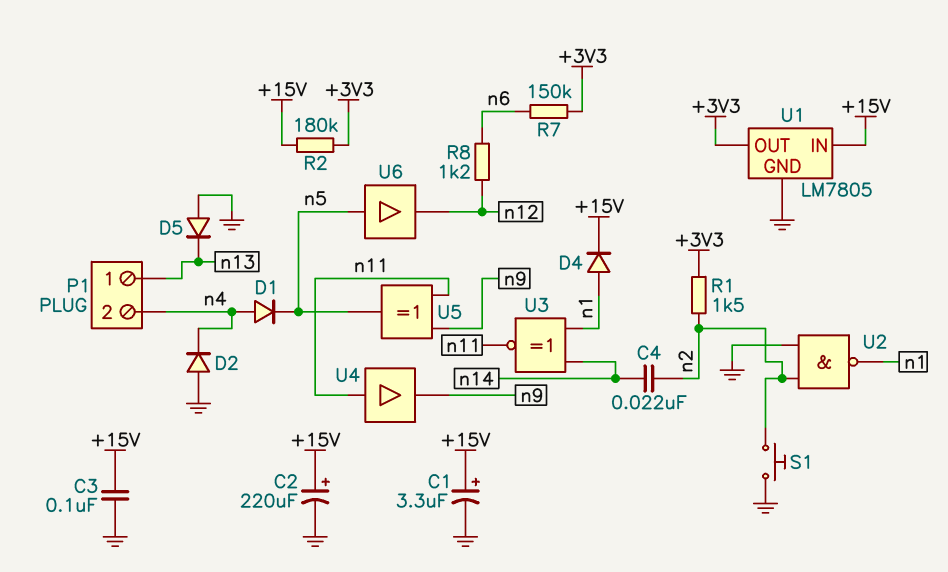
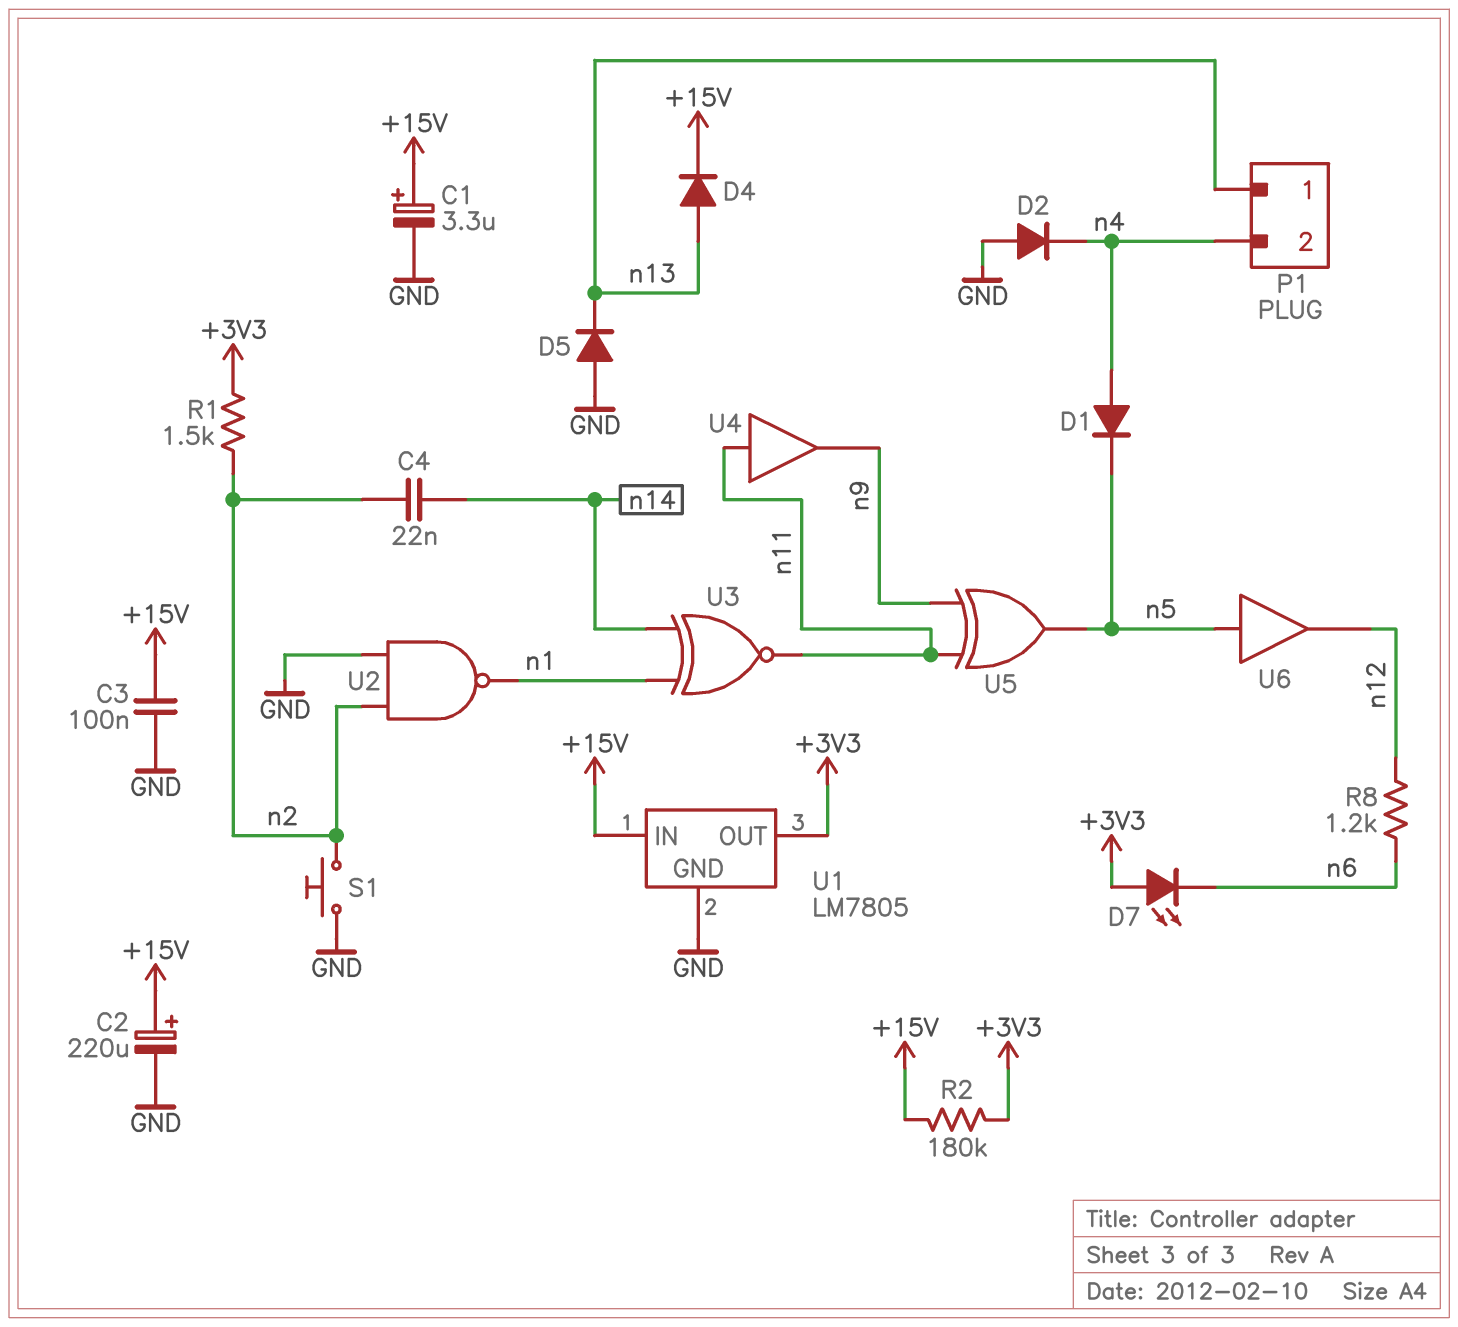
D4: diode (A n1, K +15V) -> diode (A n13, K +15V)
D7: none -> LED (A +3V3, K n6)
R7: 150k (+3V3, n6) -> none

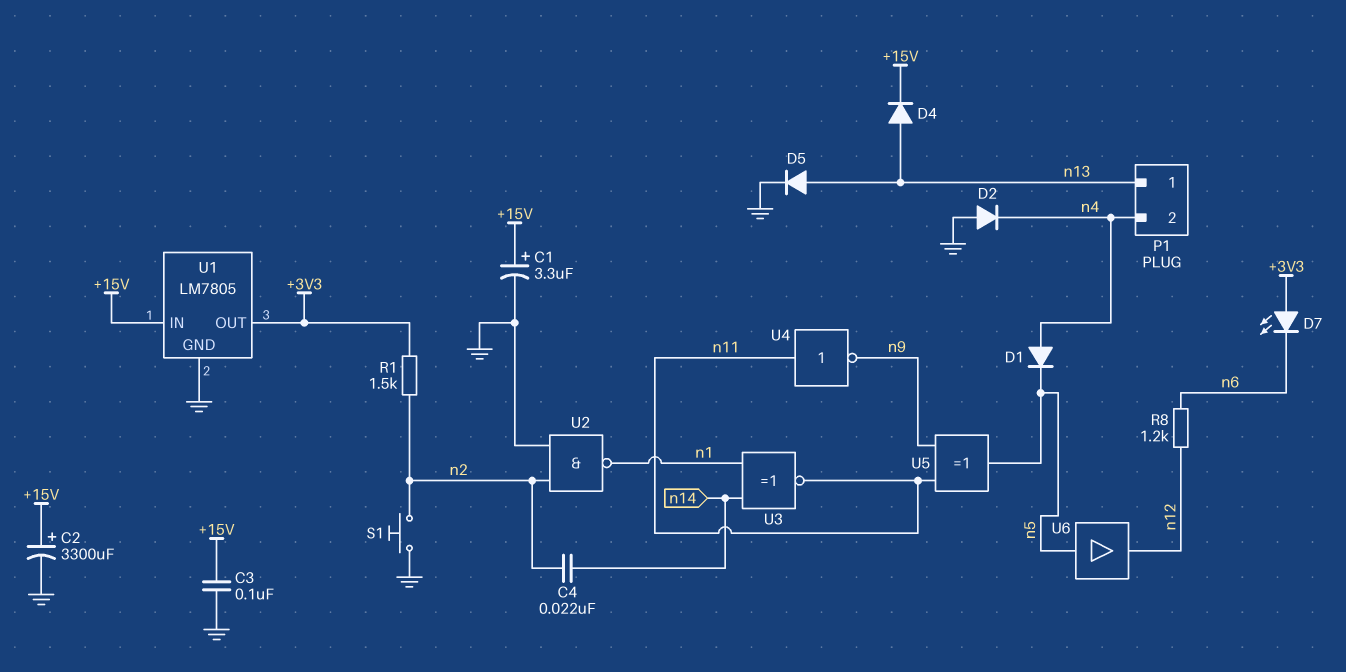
C2: 220uF (plus +15V, minus GND) -> 3300uF (plus +15V, minus GND)
D5: diode (A GND, K n13) -> diode (A n13, K GND)
R2: 180k (+3V3, +15V) -> none
U4: buffer (in n11, out n9) -> NOT (in n11, out n9)

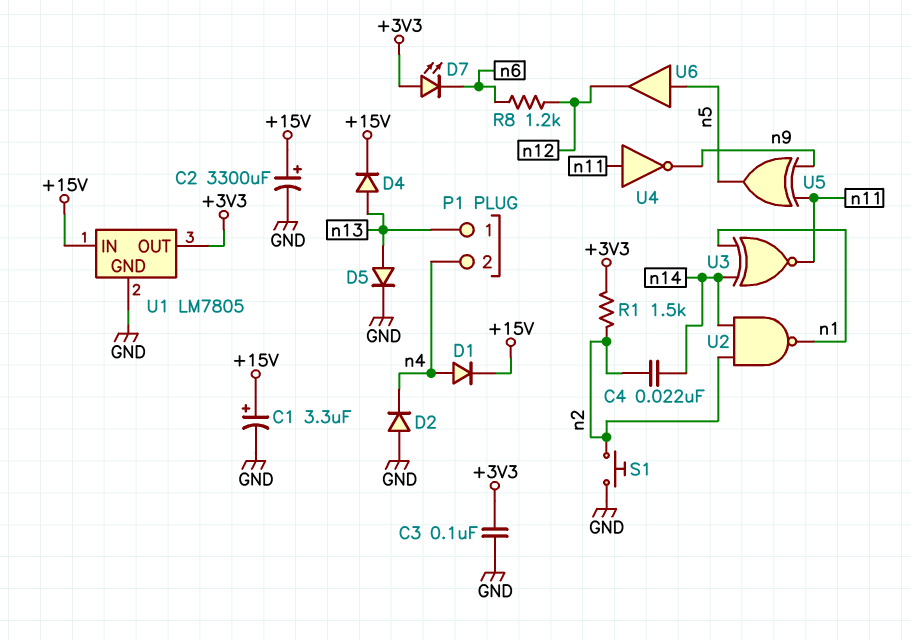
C3: 100nF (+15V, GND) -> 100nF (+3V3, GND)
D1: diode (A n4, K n5) -> diode (A n4, K +15V)
U2: NAND (in GND, in n2, out n1) -> NAND (in n2, in n14, out n1)

